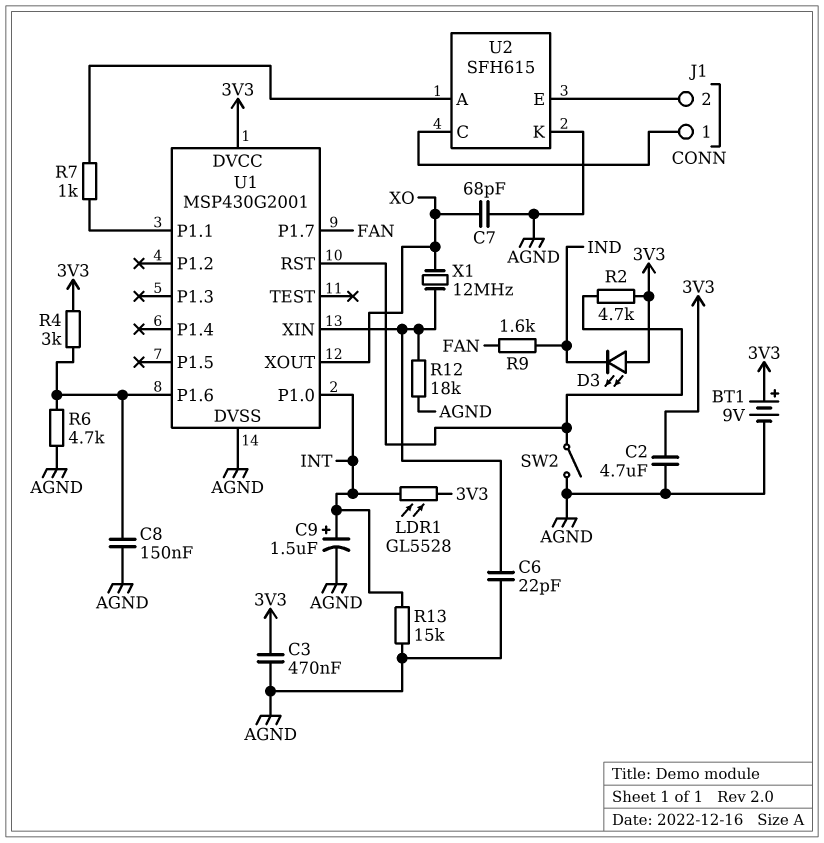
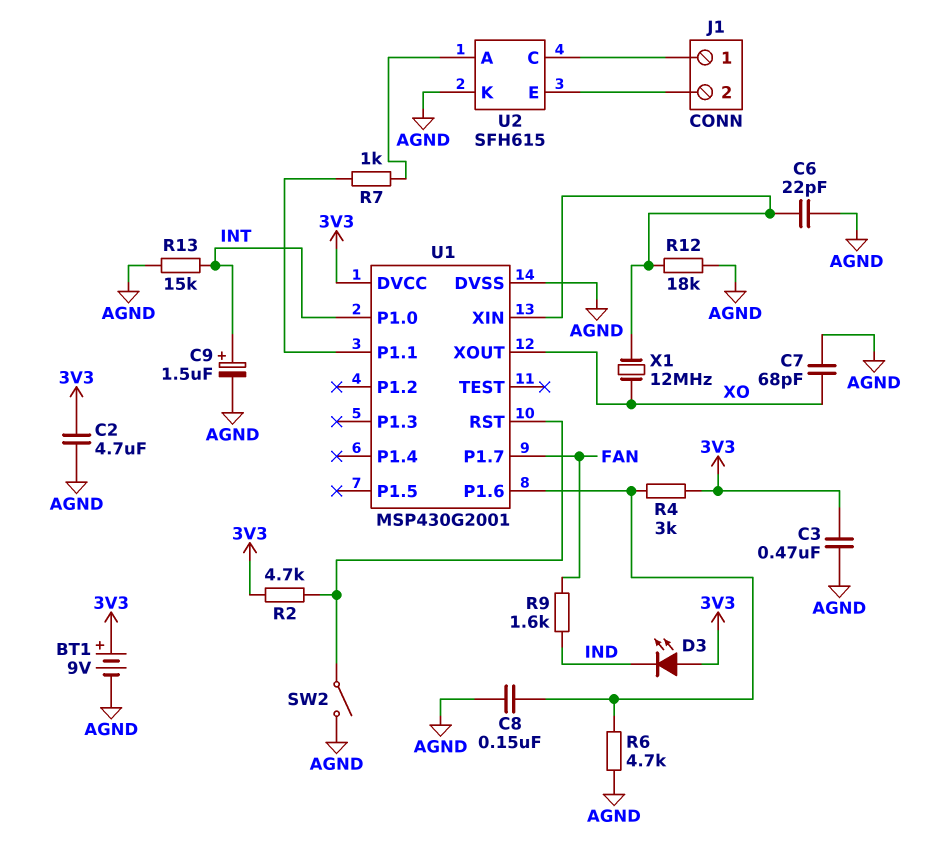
LDR1: GL5528 (3V3, INT) -> none

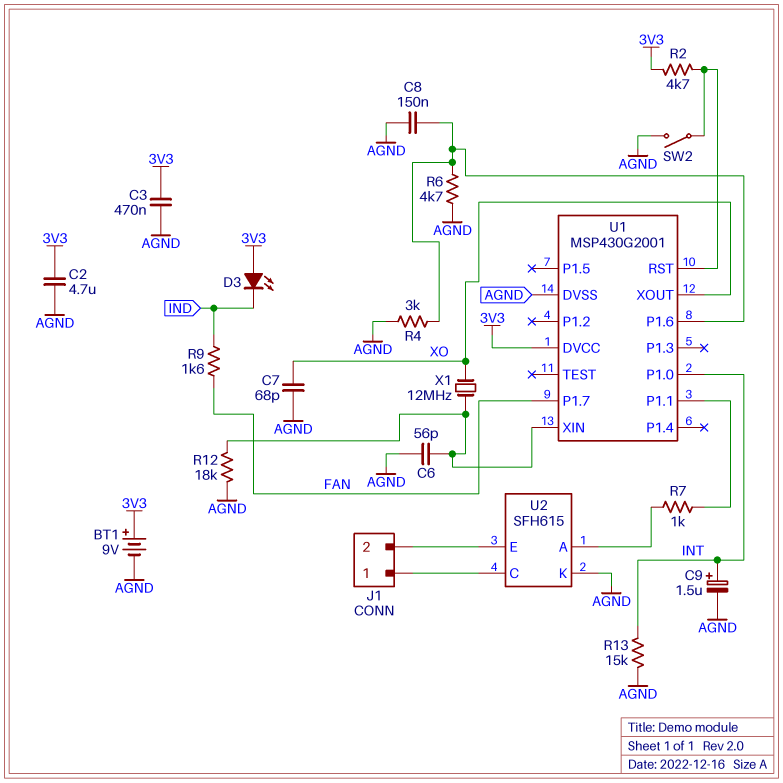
C6: 22pF (AGND, U1/XIN) -> 56pF (AGND, U1/XIN)
R4: 3k (3V3, U1/P1.6) -> 3k (AGND, U1/P1.6)

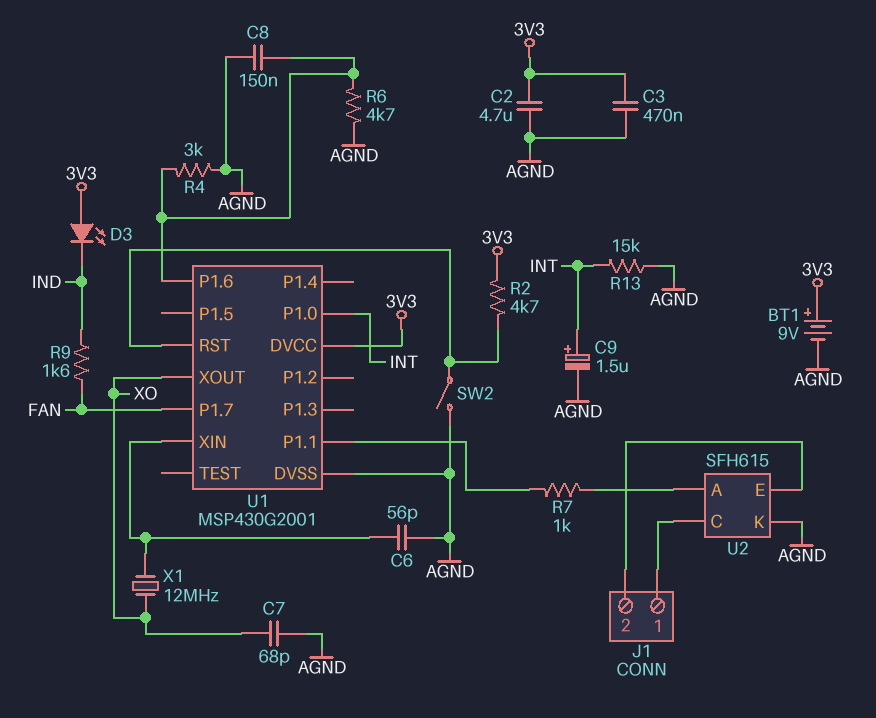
R12: 18k (AGND, U1/XIN) -> none

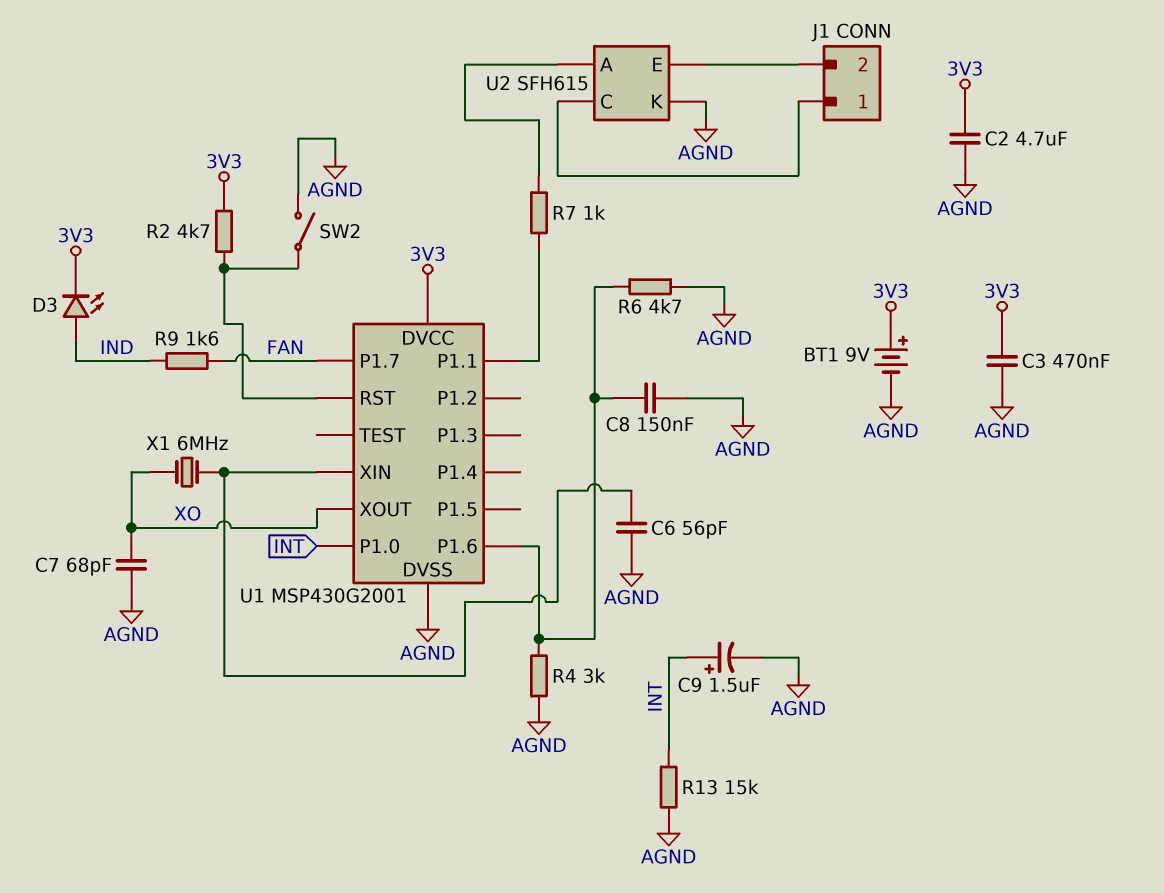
D3: LED (A 3V3, K IND) -> LED (A IND, K 3V3)
X1: 12MHz (U1/XIN, XO) -> 6MHz (U1/XIN, XO)

